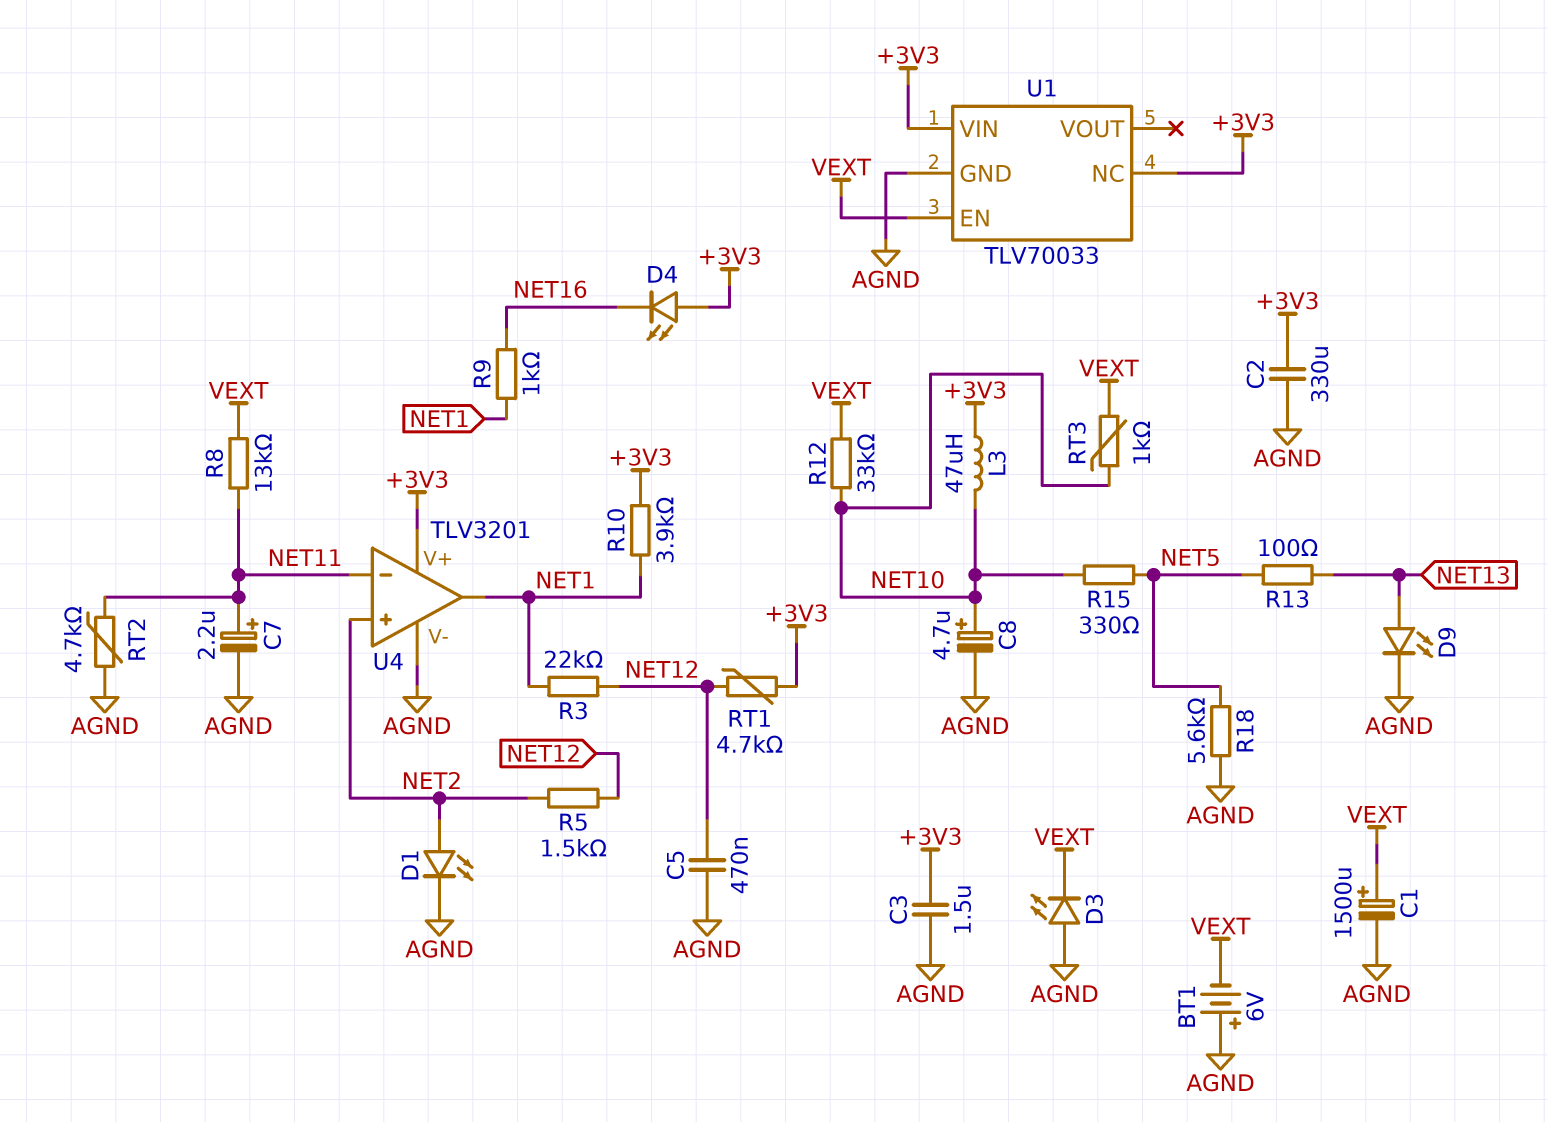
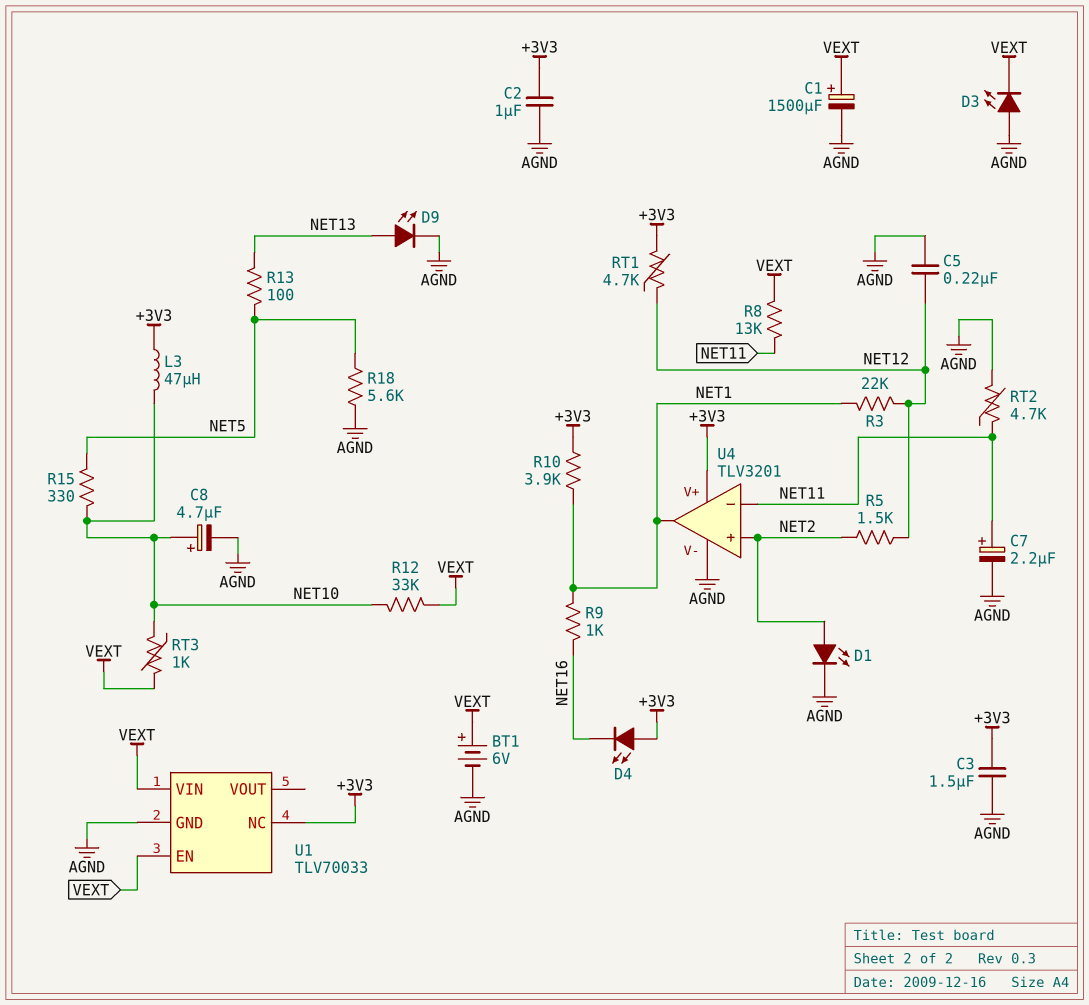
BT1: 6V (plus AGND, minus VEXT) -> 6V (plus VEXT, minus AGND)
C2: 330uF (+3V3, AGND) -> 1uF (+3V3, AGND)
C5: 470nF (AGND, NET12) -> 220nF (AGND, NET12)
U1 pin VIN: +3V3 -> VEXT

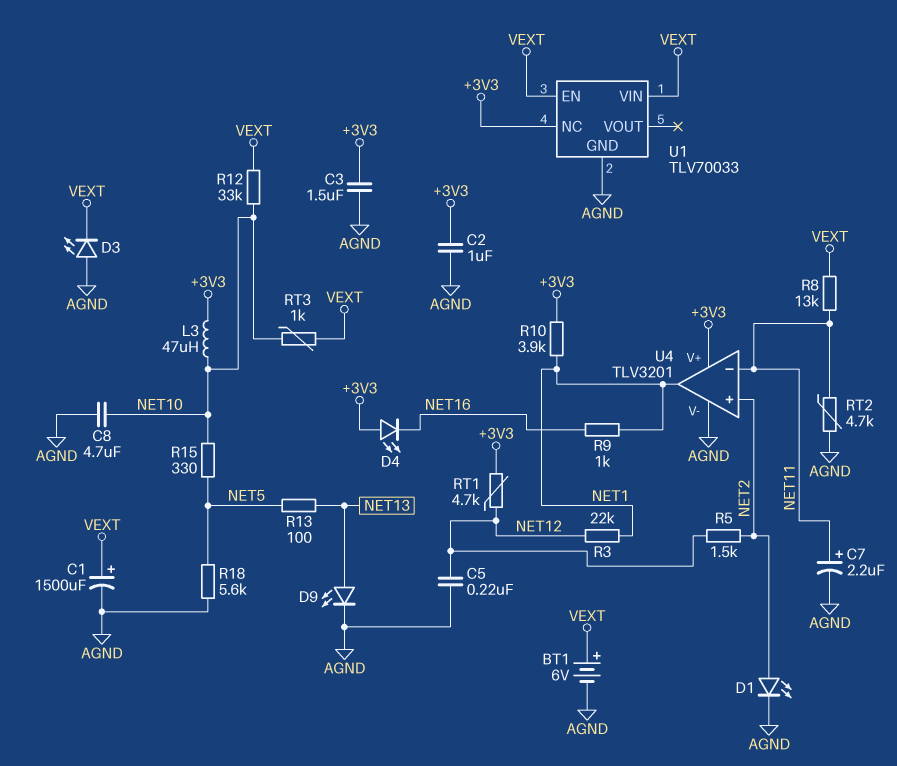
C8: 4.7uF (plus NET10, minus AGND) -> 4.7uF (AGND, NET10)

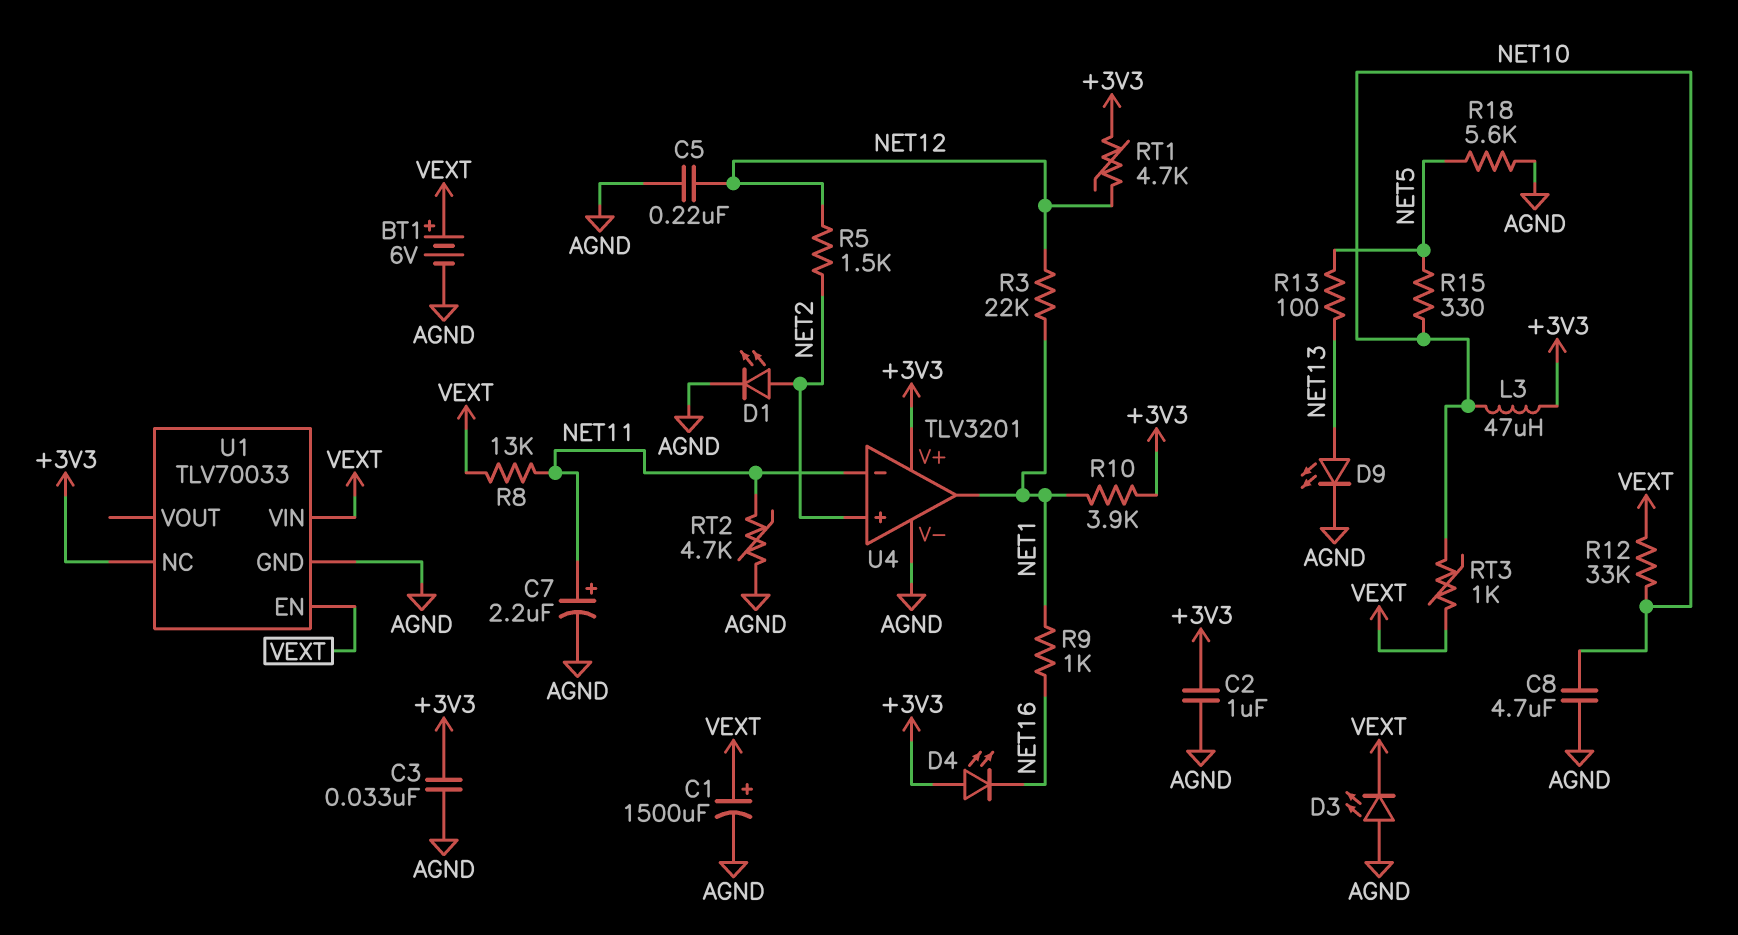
C3: 1.5uF (+3V3, AGND) -> 33nF (+3V3, AGND)

